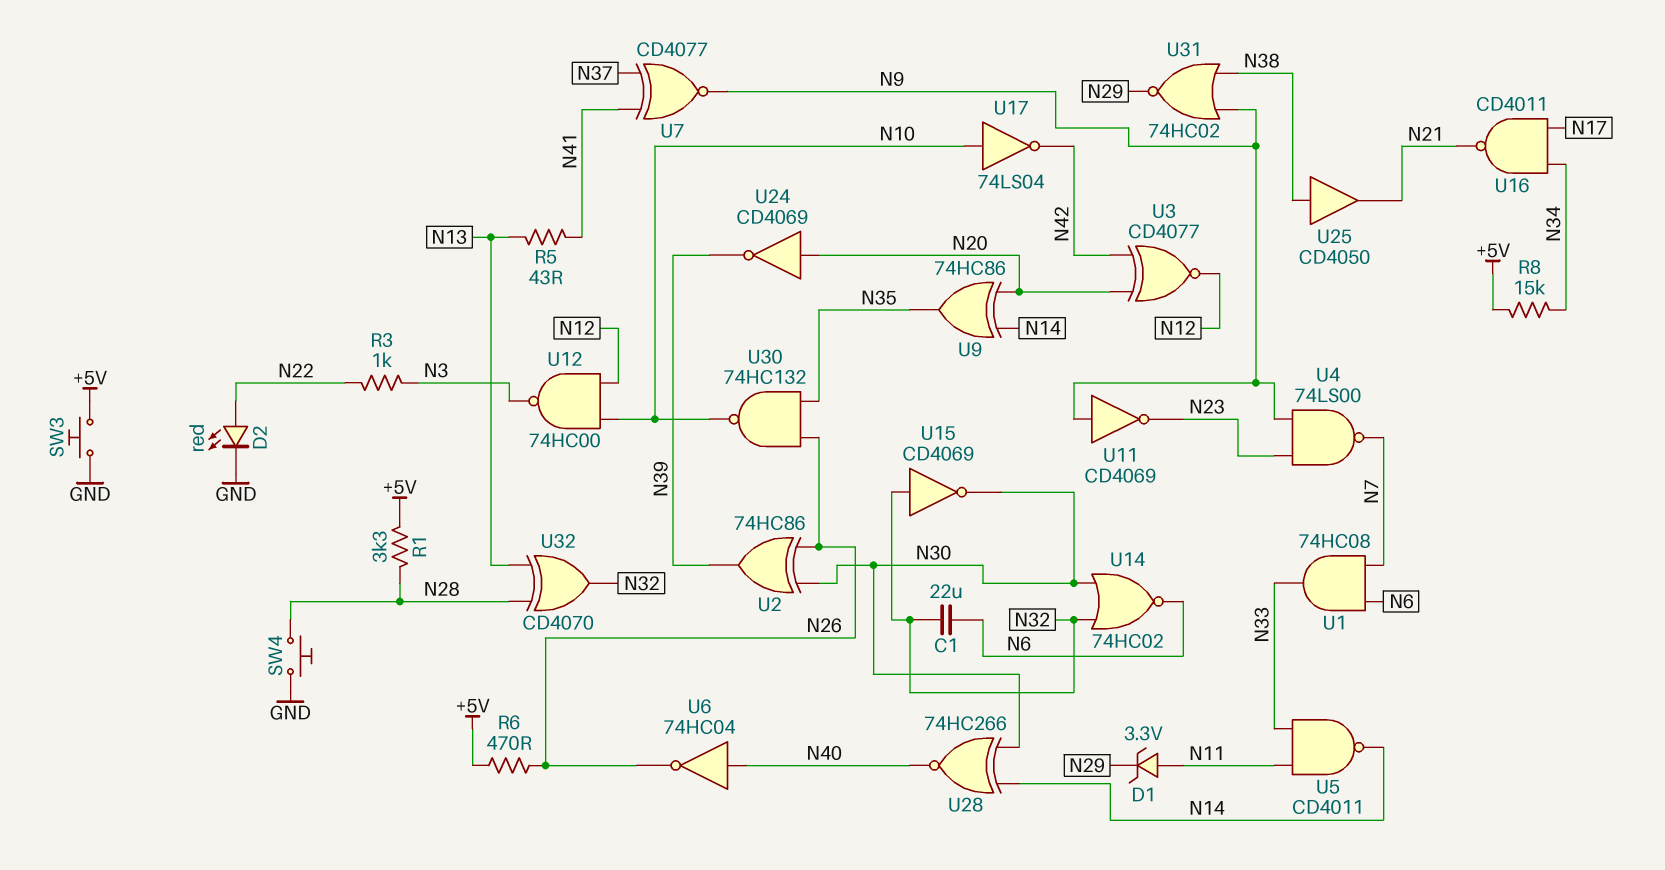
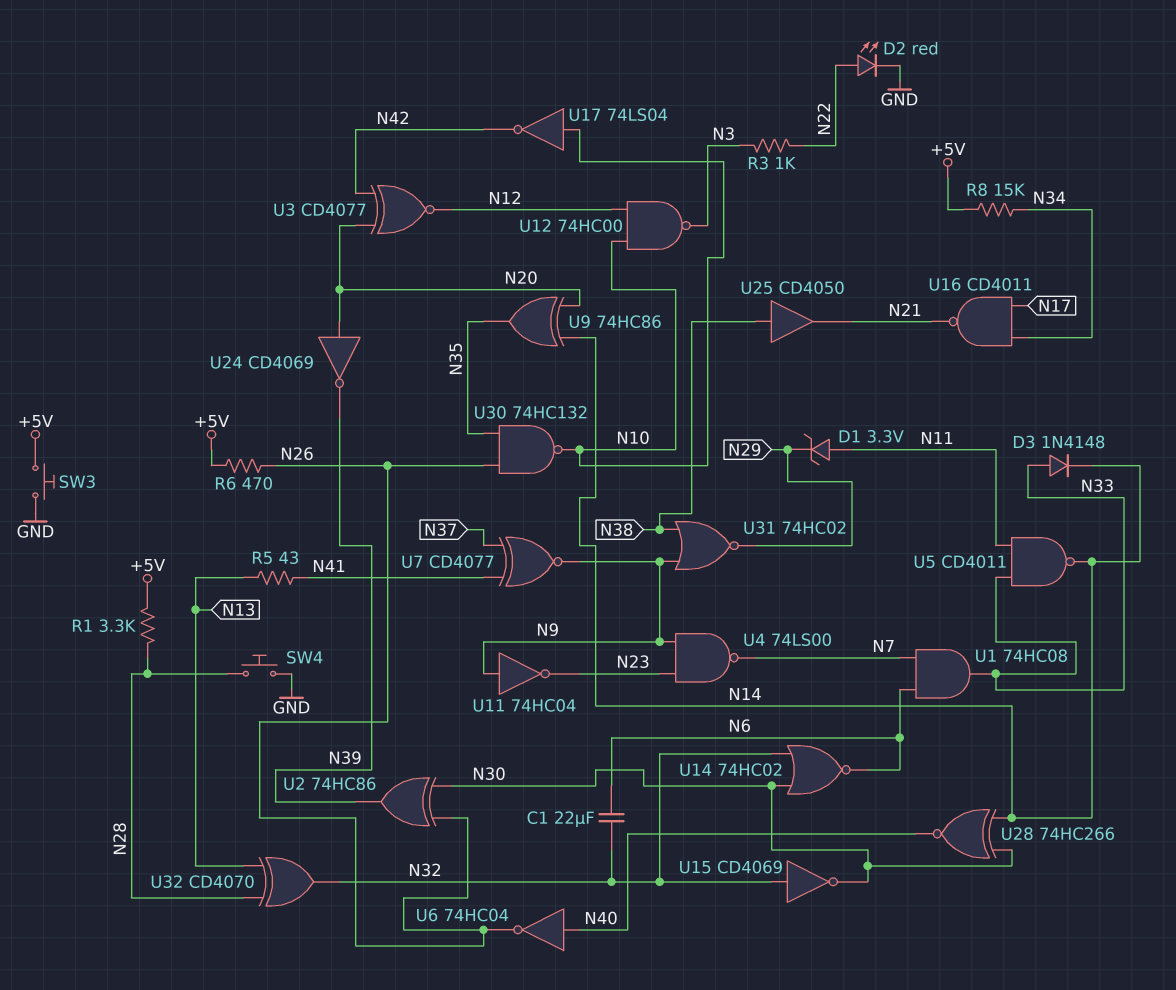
D3: none -> diode 1N4148 (A N33, K N14)
U11: NOT CD4069 (in N9, out N23) -> NOT 74HC04 (in N9, out N23)

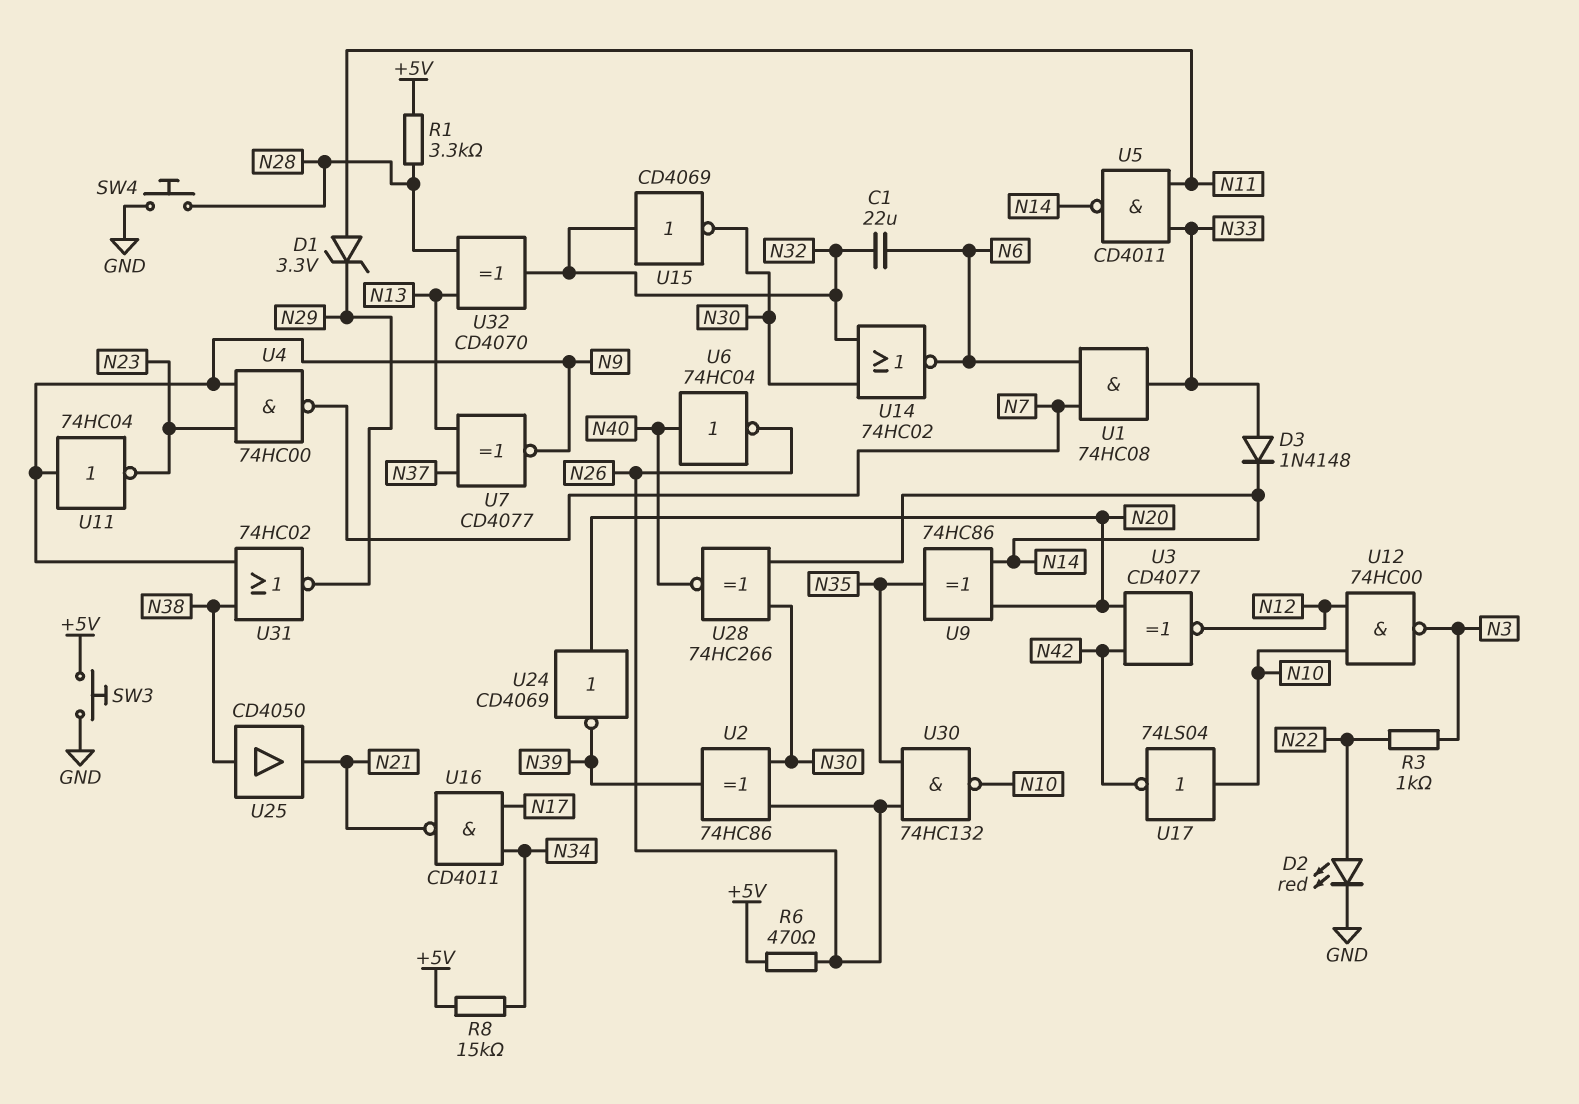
R5: 43 (N13, N41) -> none
U4: NAND 74LS00 (in N9, in N23, out N7) -> NAND 74HC00 (in N9, in N23, out N7)
U7: XNOR CD4077 (in N37, in N41, out N9) -> XNOR CD4077 (in N13, in N37, out N9)

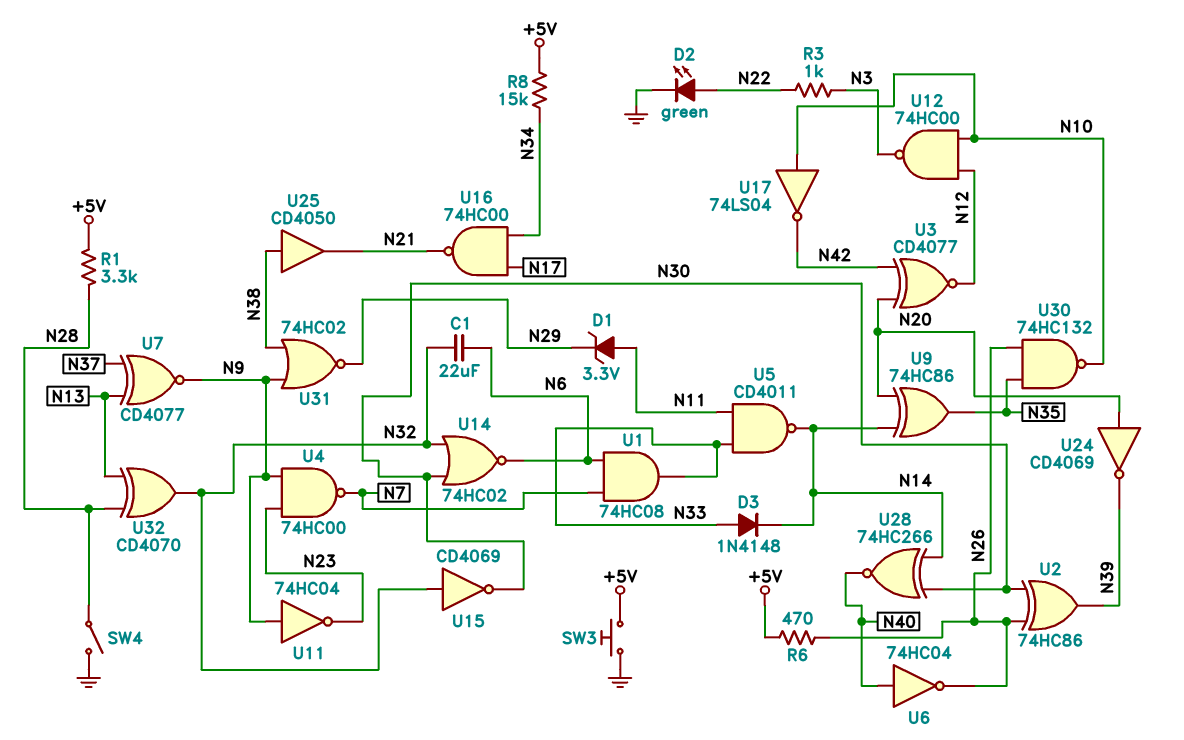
D2: LED red (A N22, K GND) -> LED green (A N22, K GND)
SW4: button (GND, N28) -> switch (GND, N28)
U16: NAND CD4011 (in N17, in N34, out N21) -> NAND 74HC00 (in N17, in N34, out N21)

